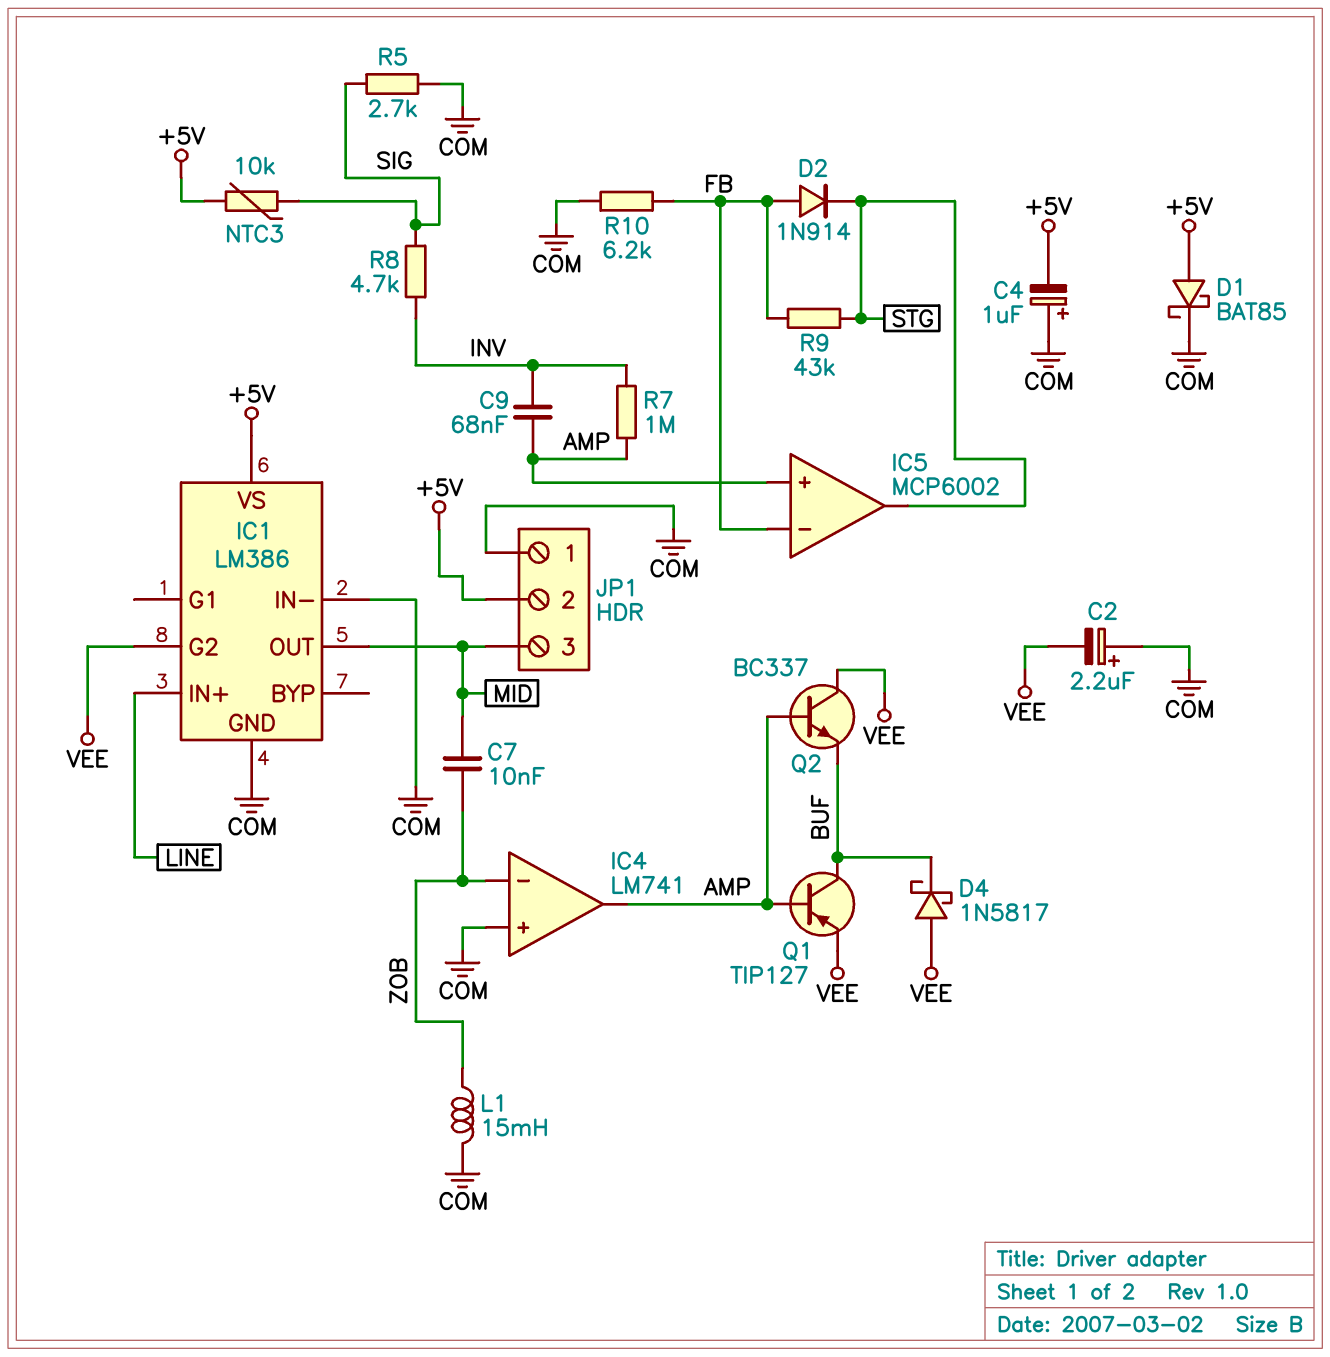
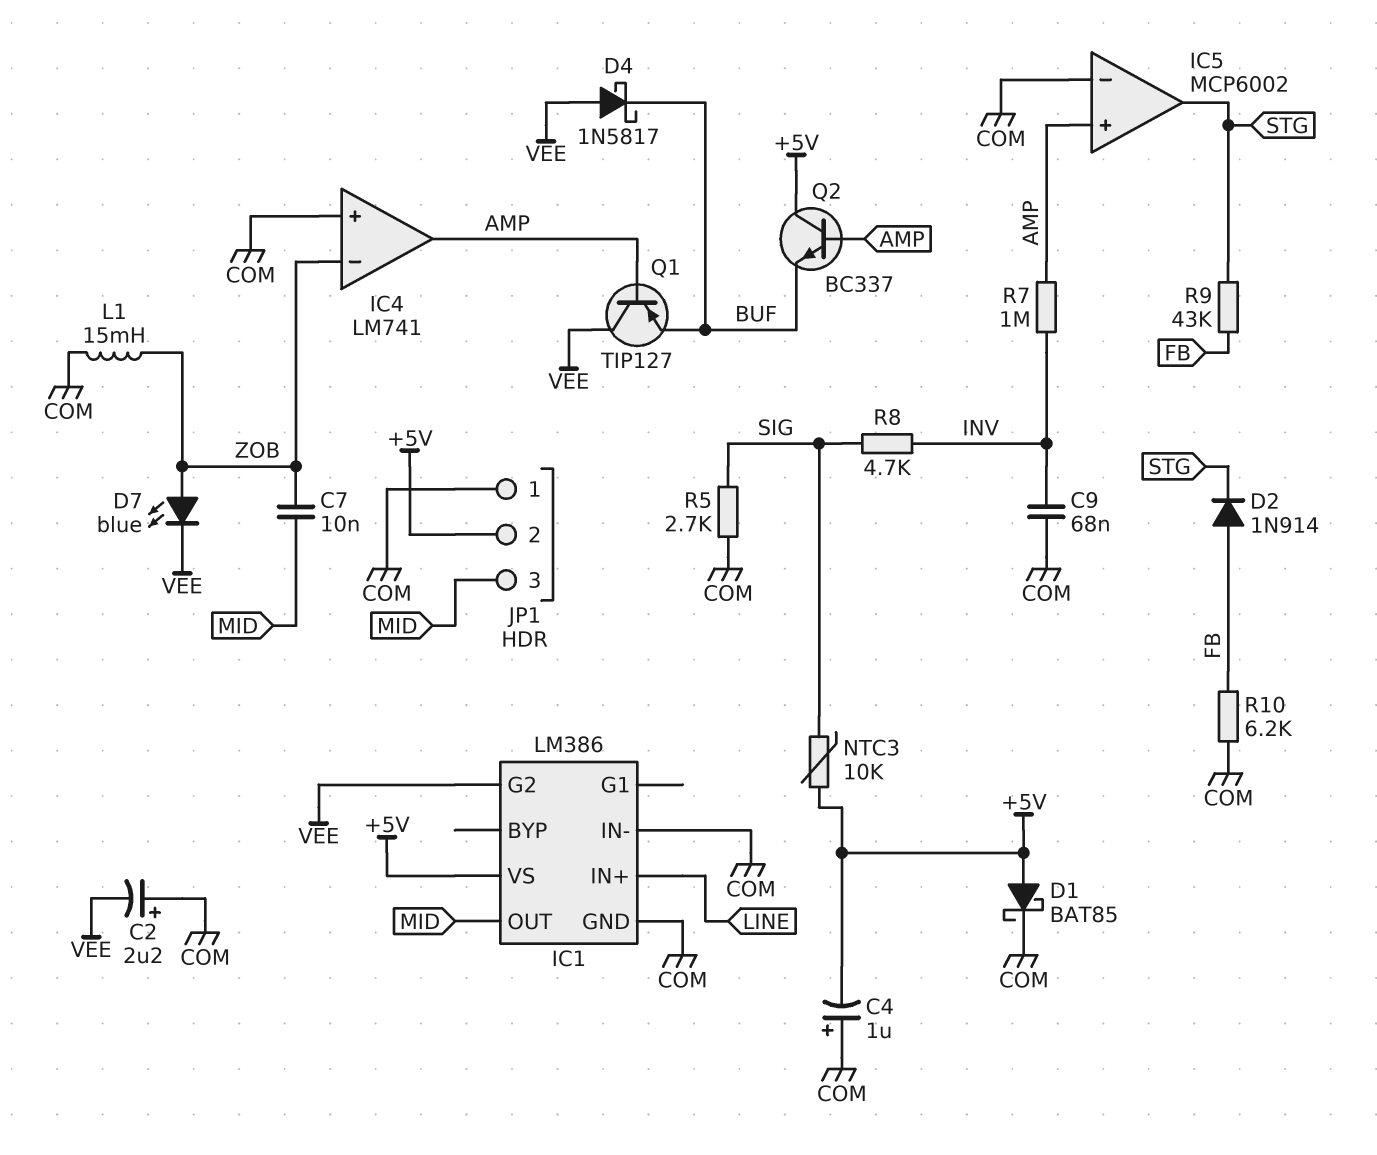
C9: 68nF (AMP, INV) -> 68nF (COM, INV)
D7: none -> LED blue (A ZOB, K VEE)
IC5 pin in-: FB -> COM
Q1: PNP TIP127 (B AMP, C BUF, E VEE) -> PNP TIP127 (B AMP, C VEE, E BUF)
Q2: NPN BC337 (B AMP, C VEE, E BUF) -> NPN BC337 (B AMP, C +5V, E BUF)

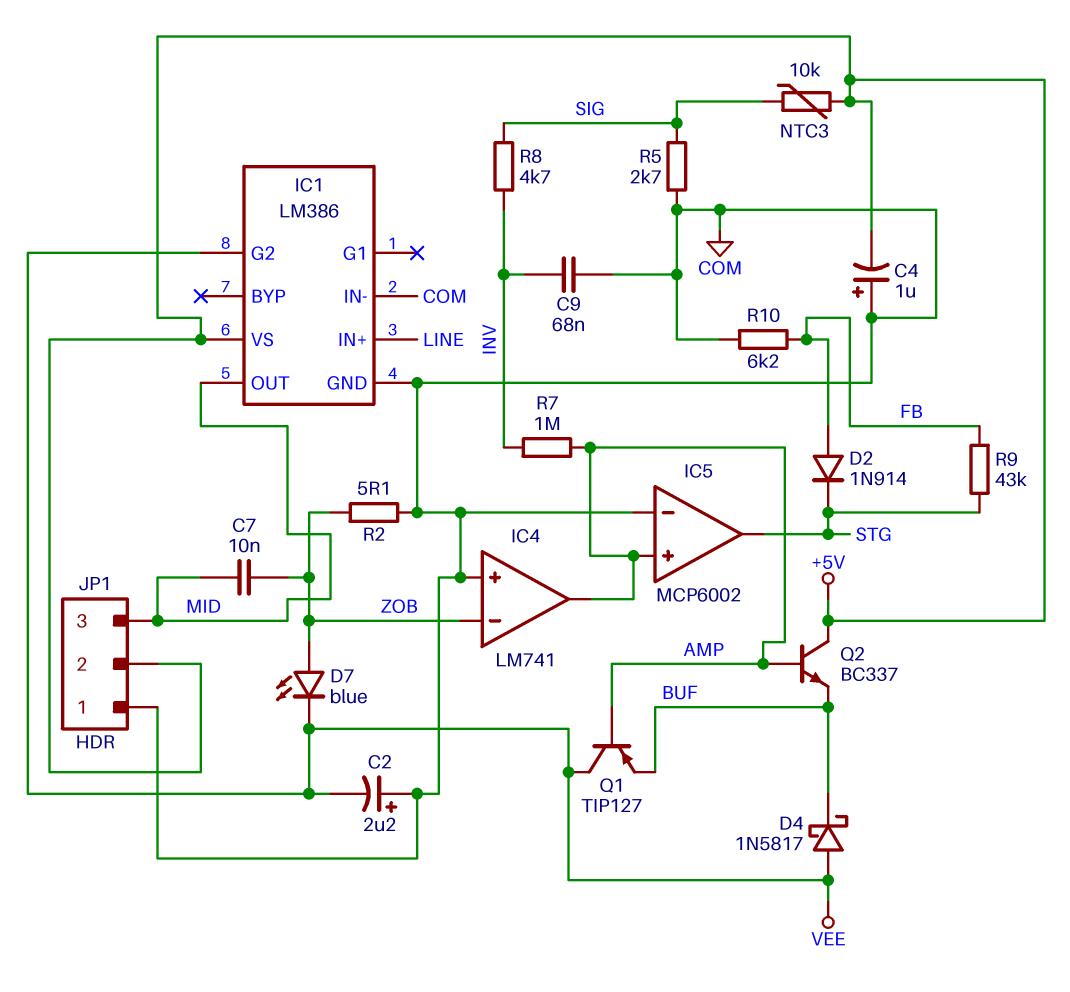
D1: schottky BAT85 (A +5V, K COM) -> none
L1: 15mH (COM, ZOB) -> none
R2: none -> 5.1 (COM, ZOB)

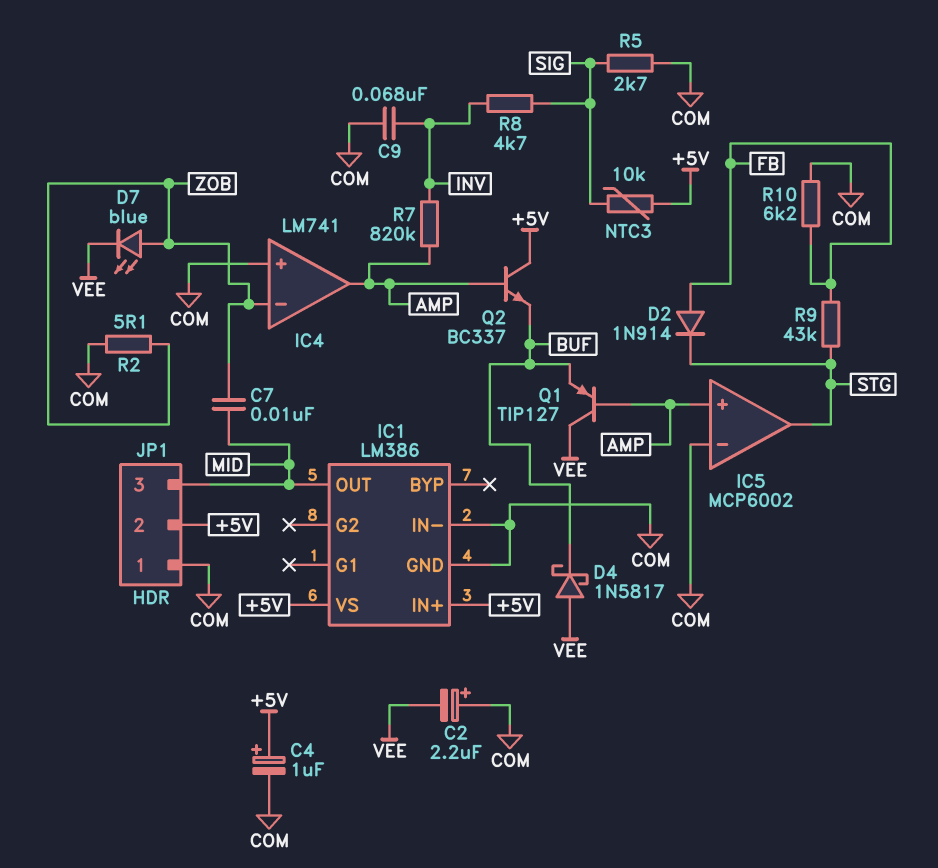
C4: 1uF (plus COM, minus +5V) -> 1uF (plus +5V, minus COM)
IC1 pin G2: VEE -> none
IC1 pin IN+: LINE -> +5V
R7: 1M (AMP, INV) -> 820k (AMP, INV)

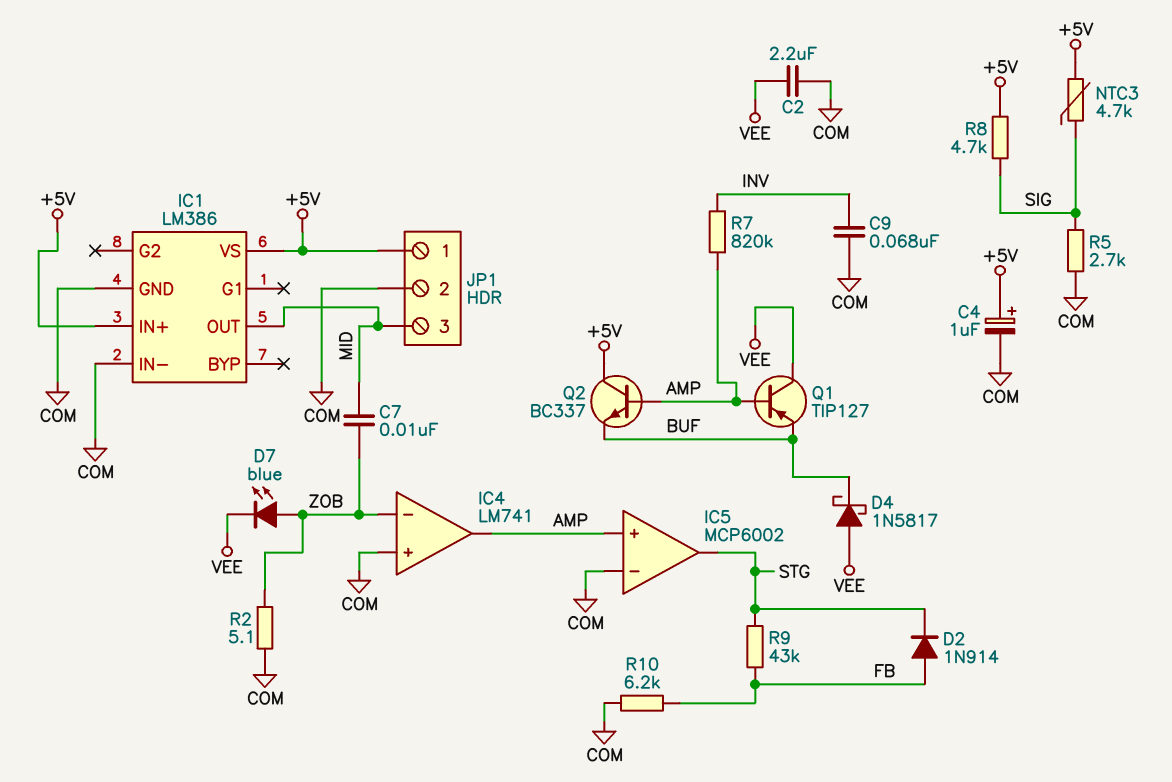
C2: 2.2uF (plus COM, minus VEE) -> 2.2uF (COM, VEE)
JP1 pin 1: COM -> +5V
JP1 pin 2: +5V -> COM
NTC3: 10k (+5V, SIG) -> 4.7k (+5V, SIG)
R8: 4.7k (INV, SIG) -> 4.7k (+5V, SIG)

